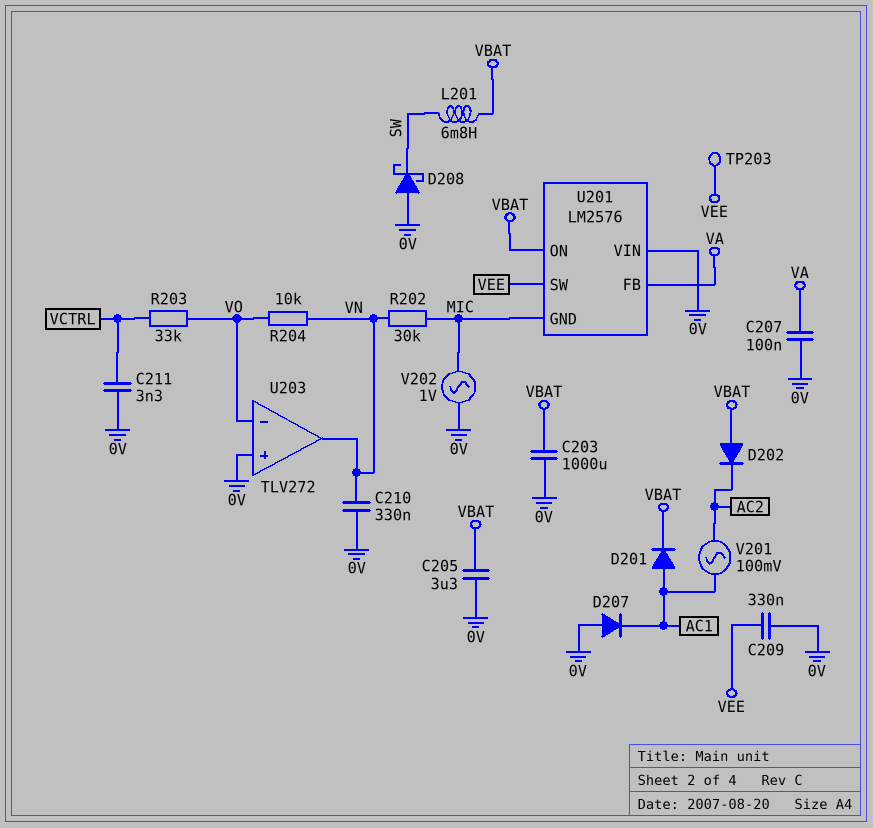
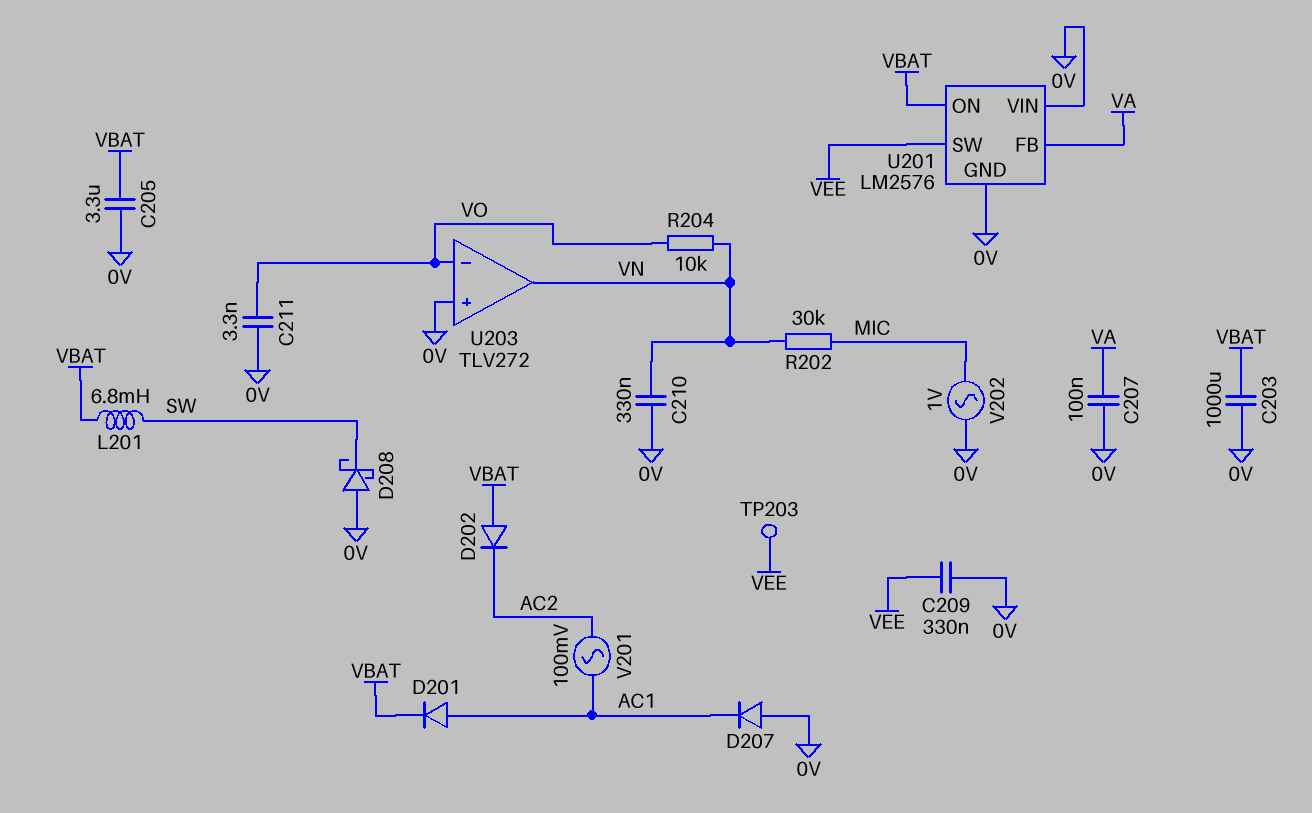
C211: 3.3nF (0V, VCTRL) -> 3.3nF (0V, VO)
R203: 33k (VCTRL, VO) -> none
U201 pin GND: MIC -> 0V

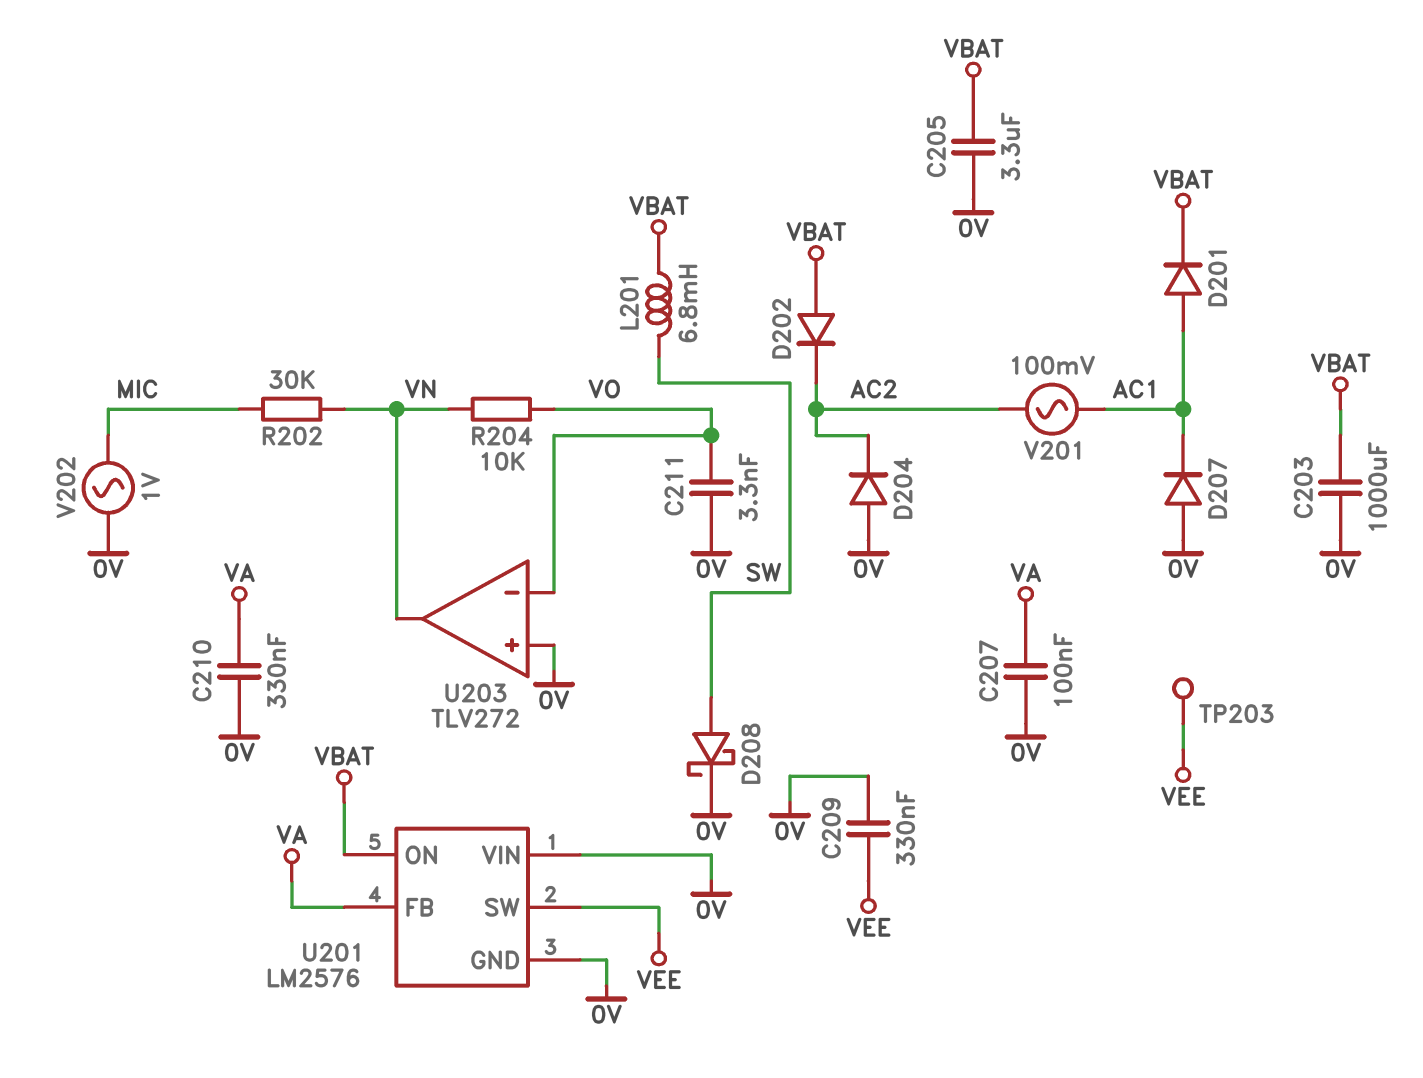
C210: 330nF (0V, VN) -> 330nF (0V, VA)
D204: none -> diode (A 0V, K AC2)
D208: schottky (A 0V, K SW) -> schottky (A SW, K 0V)

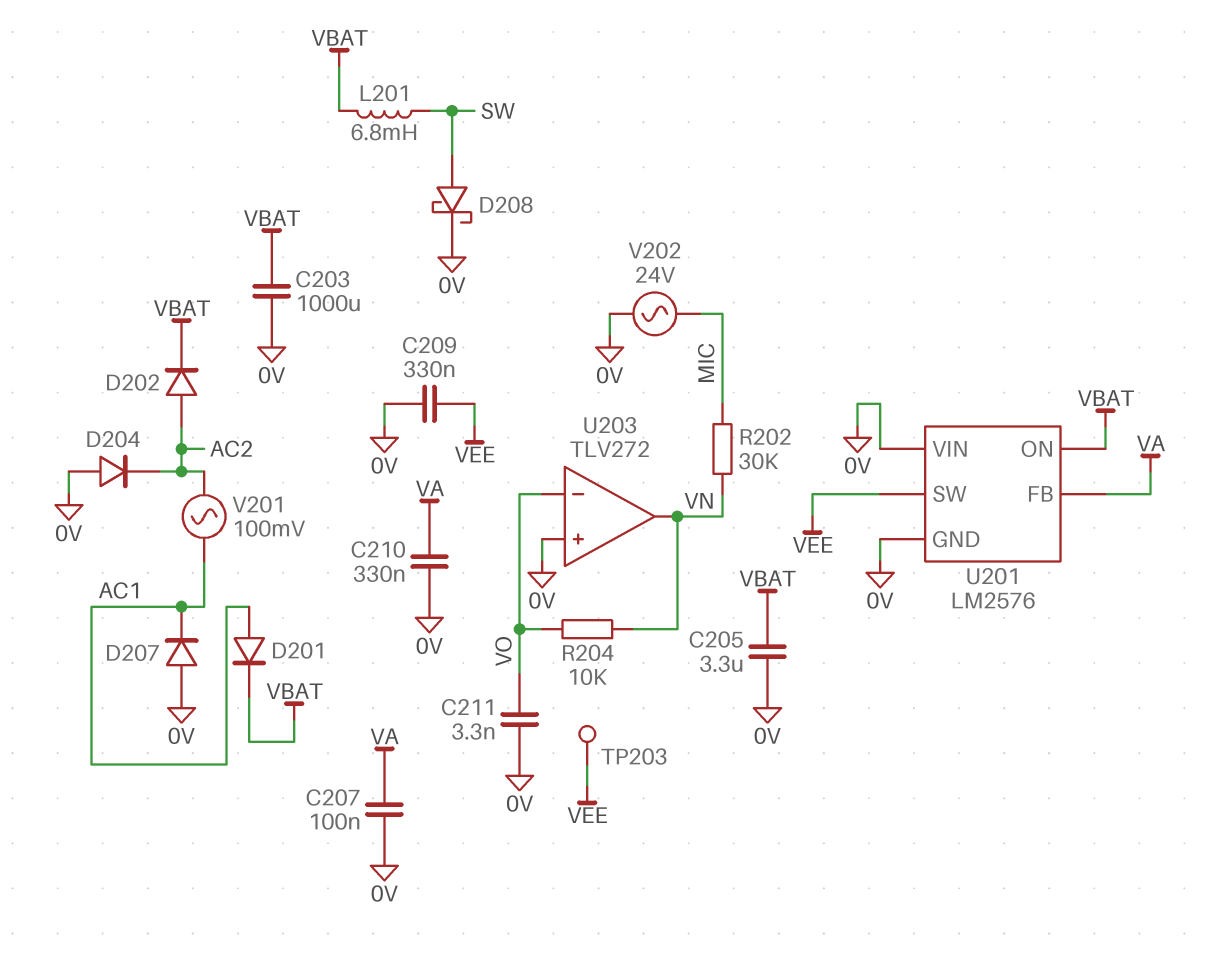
D202: diode (A VBAT, K AC2) -> diode (A AC2, K VBAT)
V202: AC 1V (0V, MIC) -> AC 24V (0V, MIC)

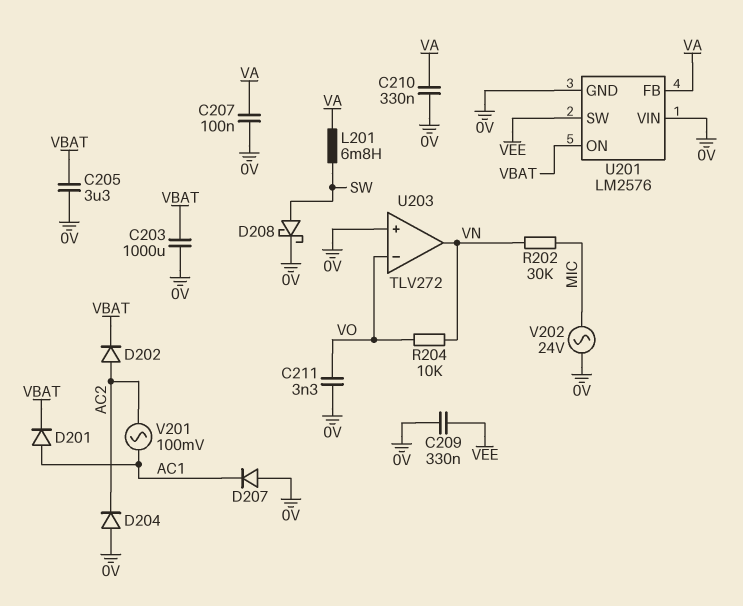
L201: 6.8mH (SW, VBAT) -> 6.8mH (SW, VA)
TP203: test point (VEE) -> none

